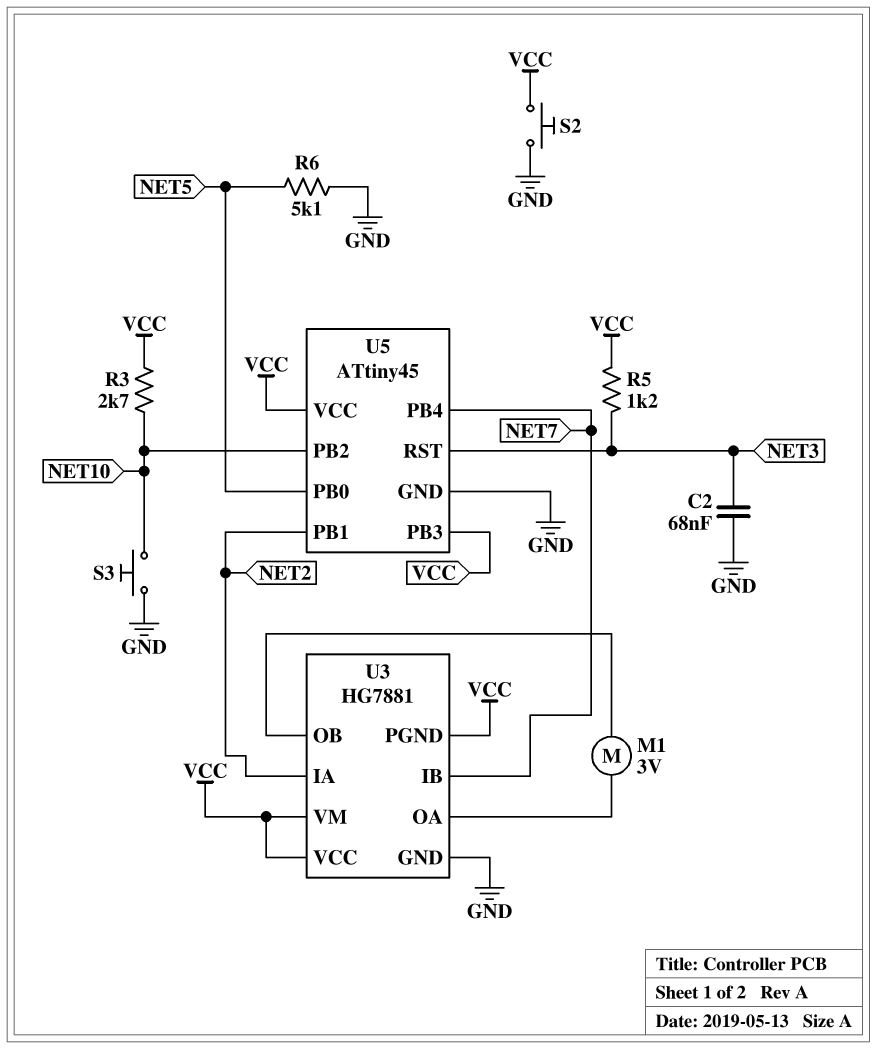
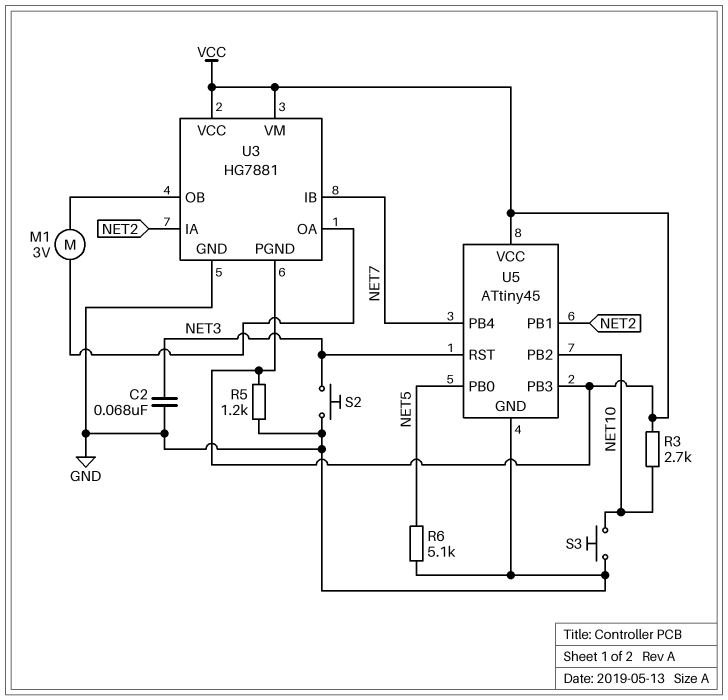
R5: 1.2k (NET3, VCC) -> 1.2k (GND, VCC)
S2: button (GND, VCC) -> button (GND, NET3)

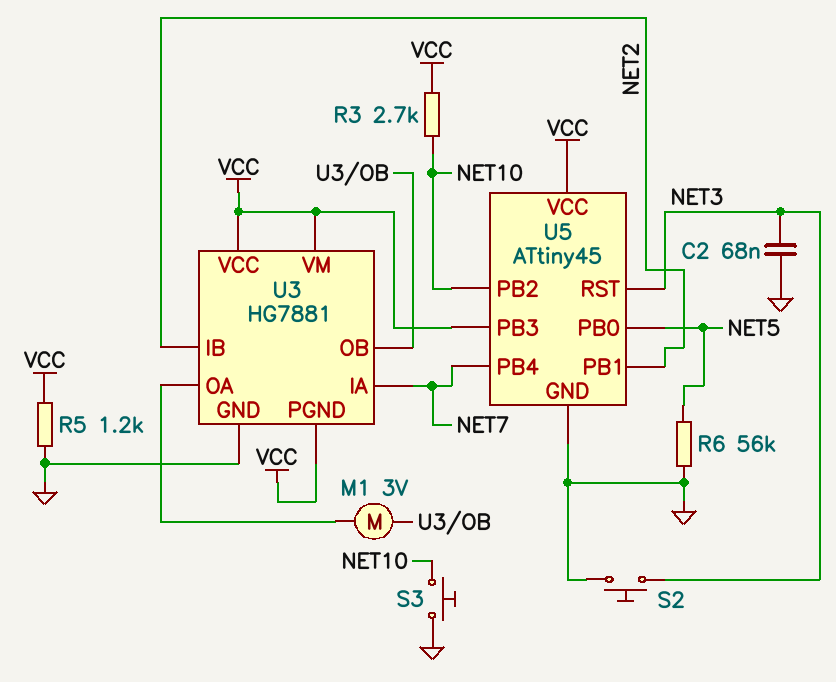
R6: 5.1k (GND, NET5) -> 56k (GND, NET5)
U3 pin IA: NET2 -> NET7
U3 pin IB: NET7 -> NET2

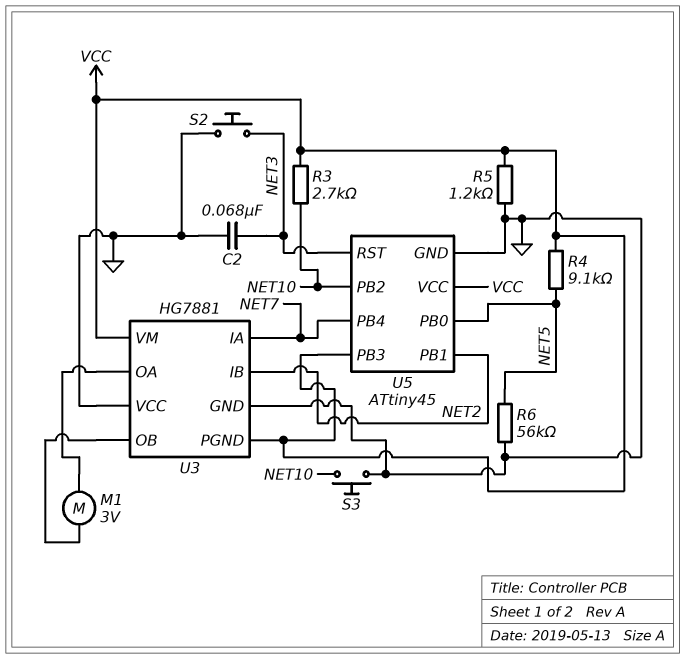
R4: none -> 9.1k (NET5, VCC)
U3 pin VCC: VCC -> GND

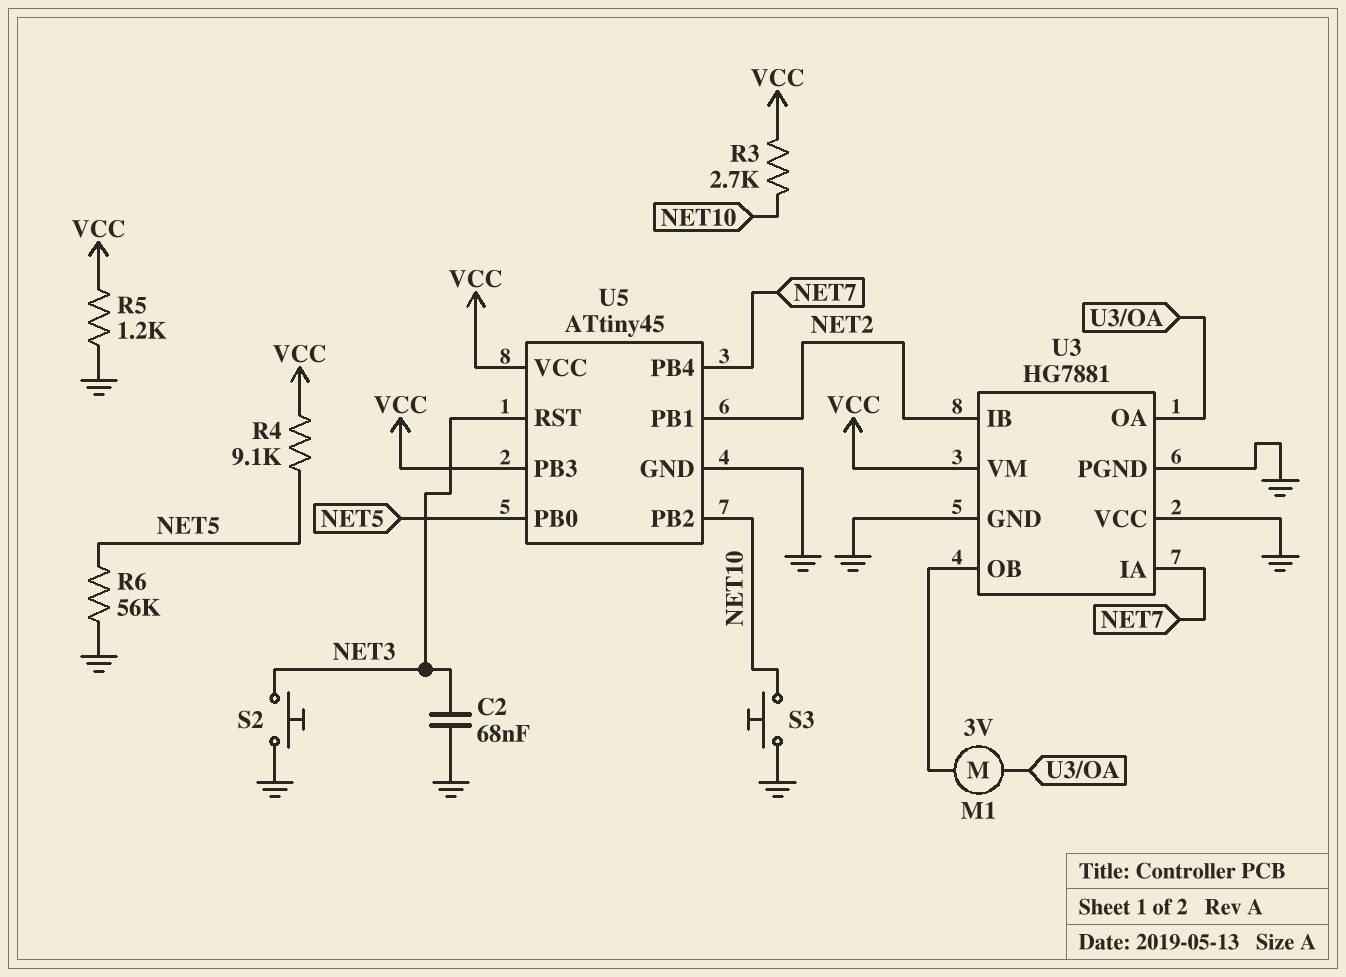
U3 pin PGND: VCC -> GND

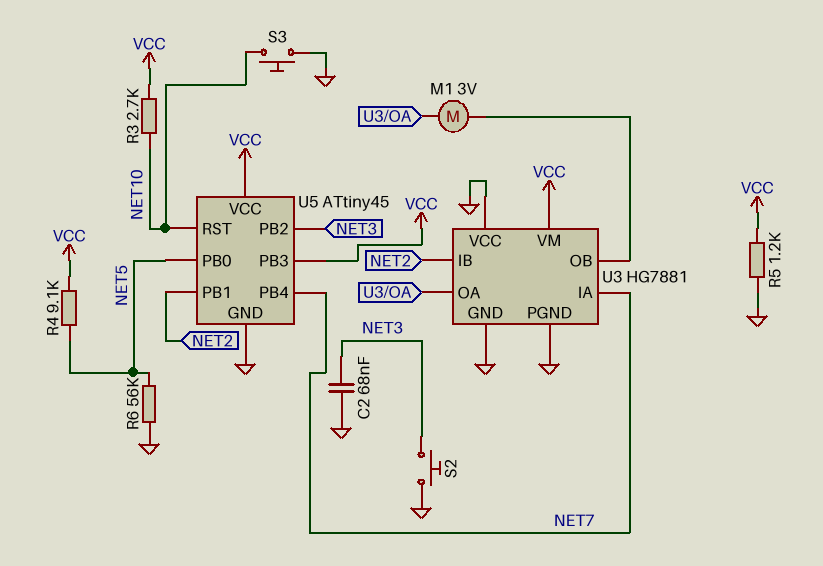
U5 pin PB2: NET10 -> NET3
U5 pin RST: NET3 -> NET10

